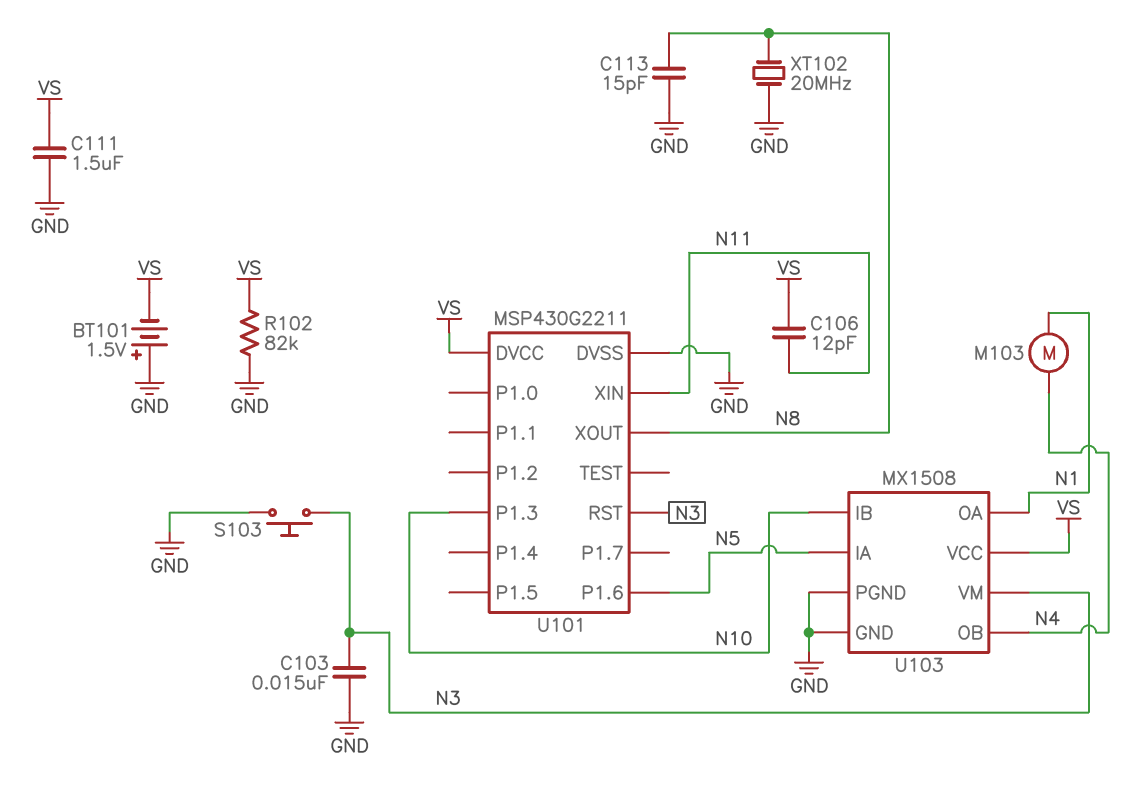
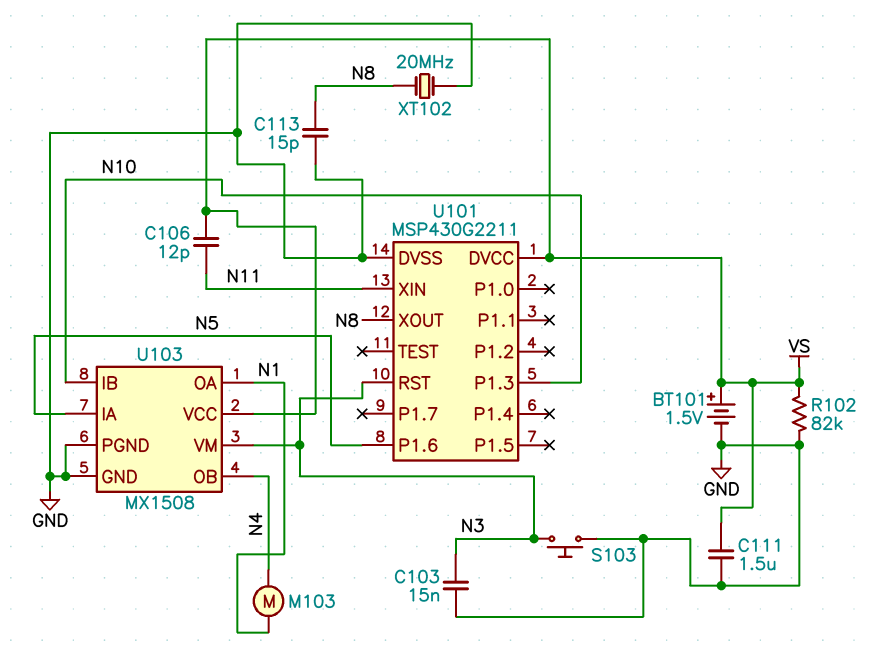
BT101: 1.5V (plus GND, minus VS) -> 1.5V (plus VS, minus GND)

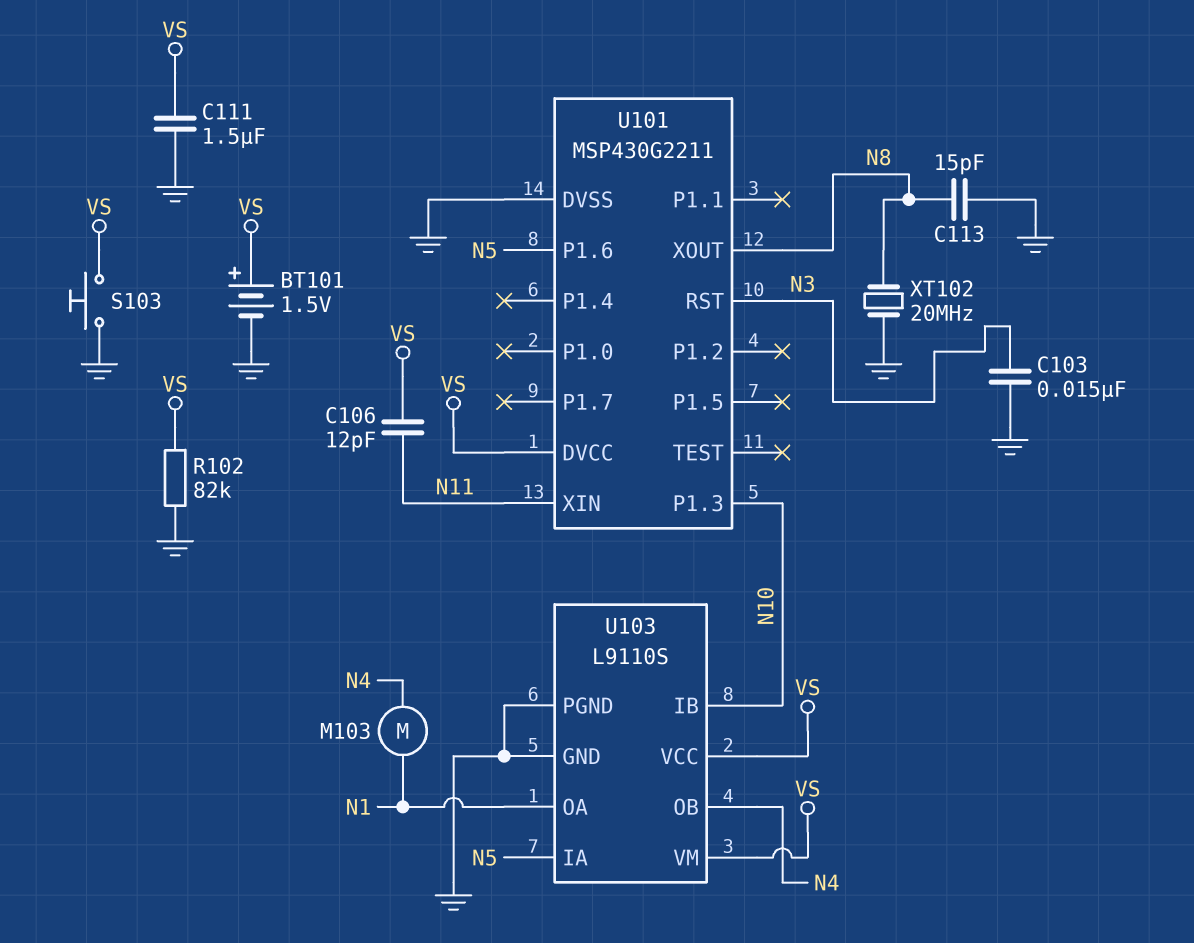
S103: button (GND, N3) -> button (GND, VS)
U103: MX1508 -> L9110S
U103 pin VM: N3 -> VS

